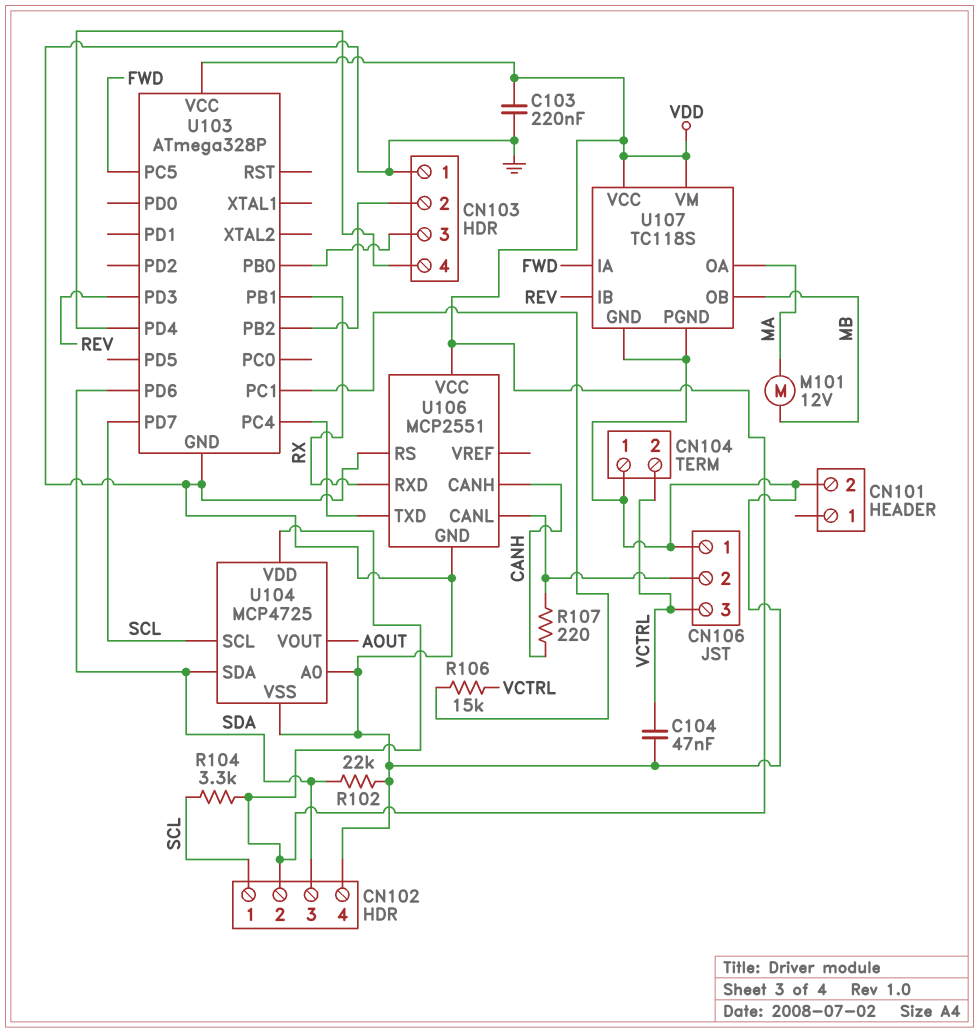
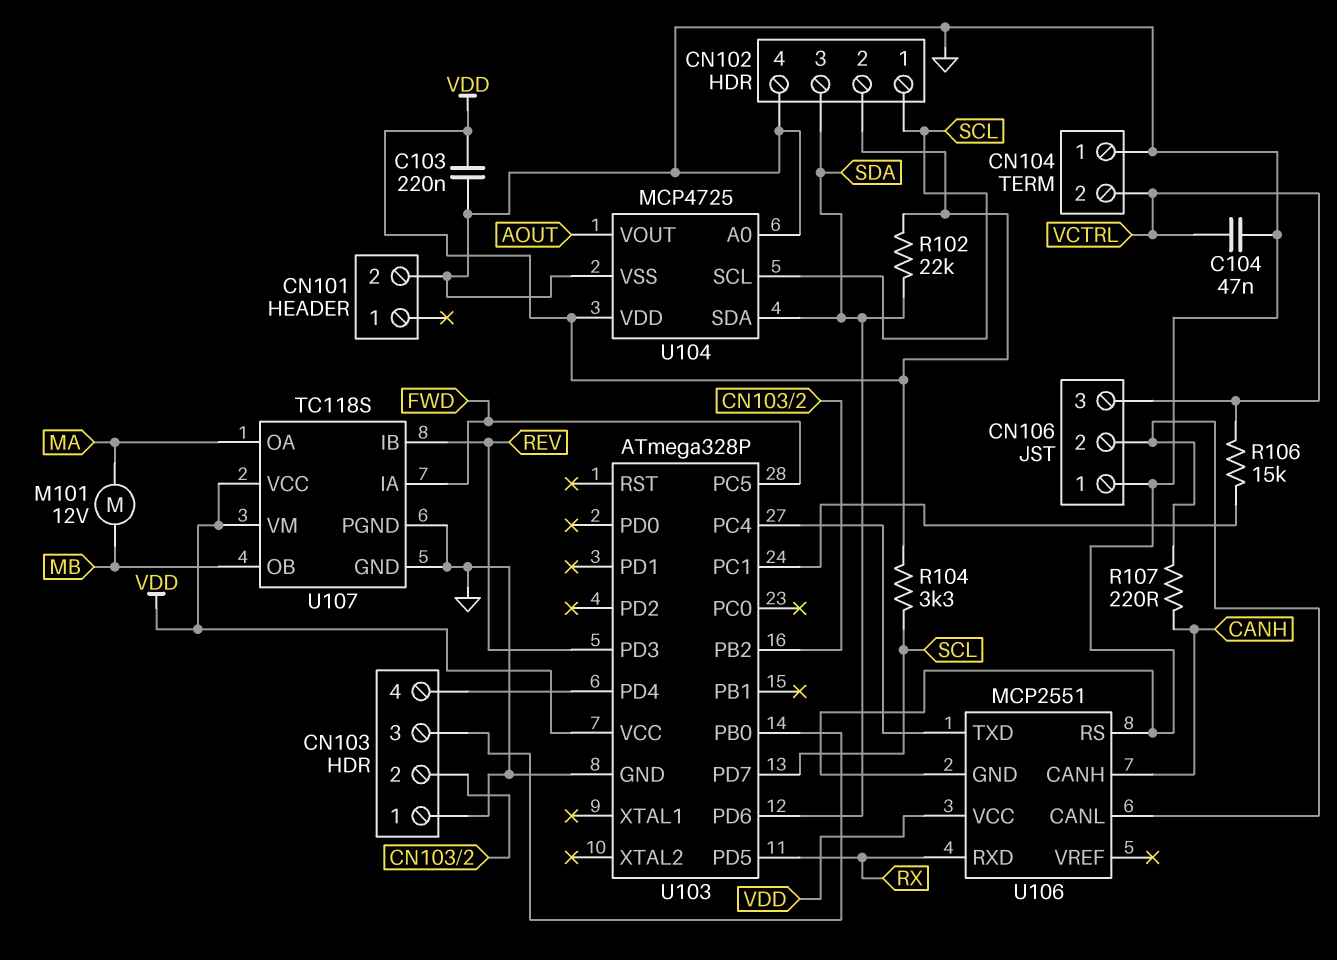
R102: 22k (GND, SDA) -> 22k (SDA, VDD)
U103 pin PB1: RX -> none
U103 pin PD5: none -> RX

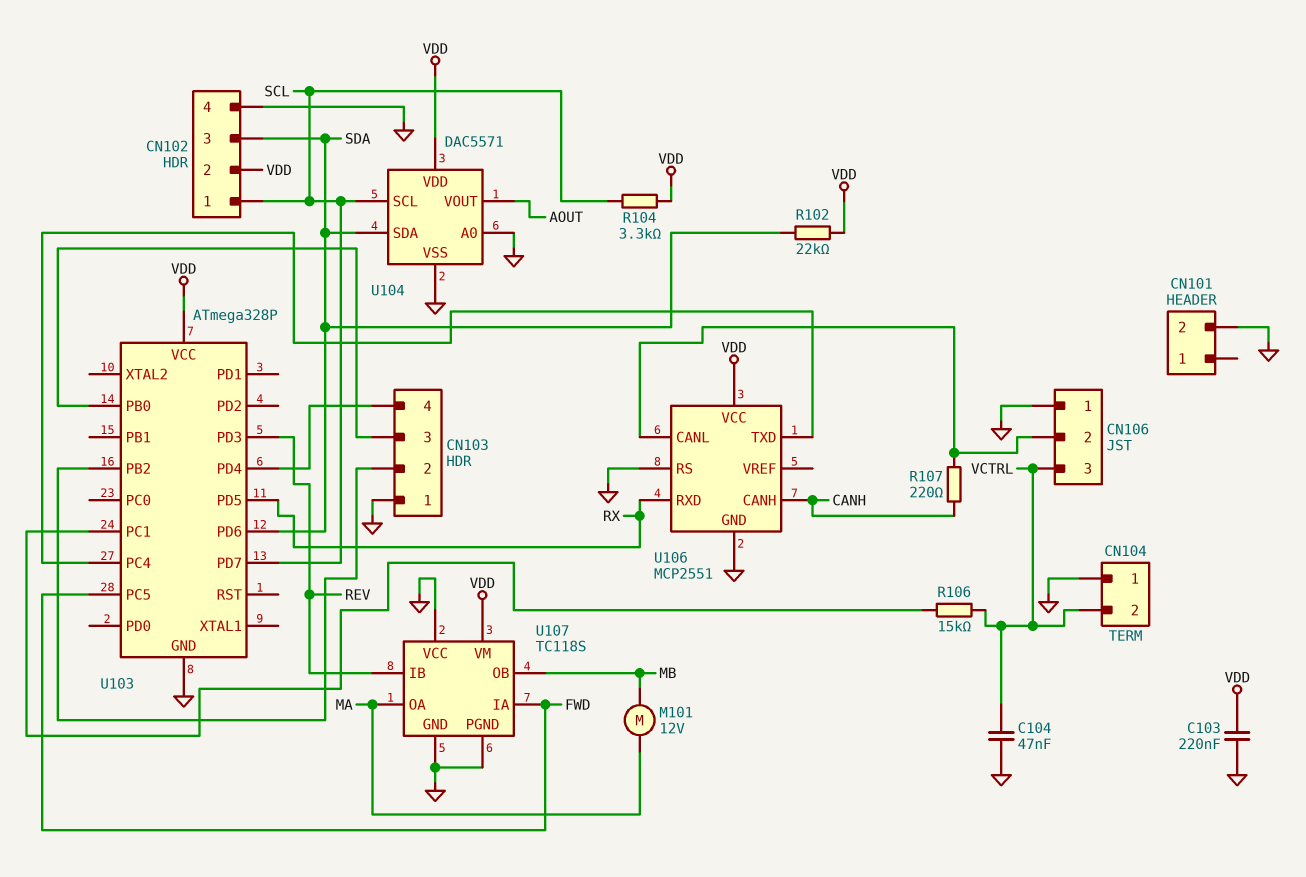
U104: MCP4725 -> DAC5571
U107 pin VCC: VDD -> GND

